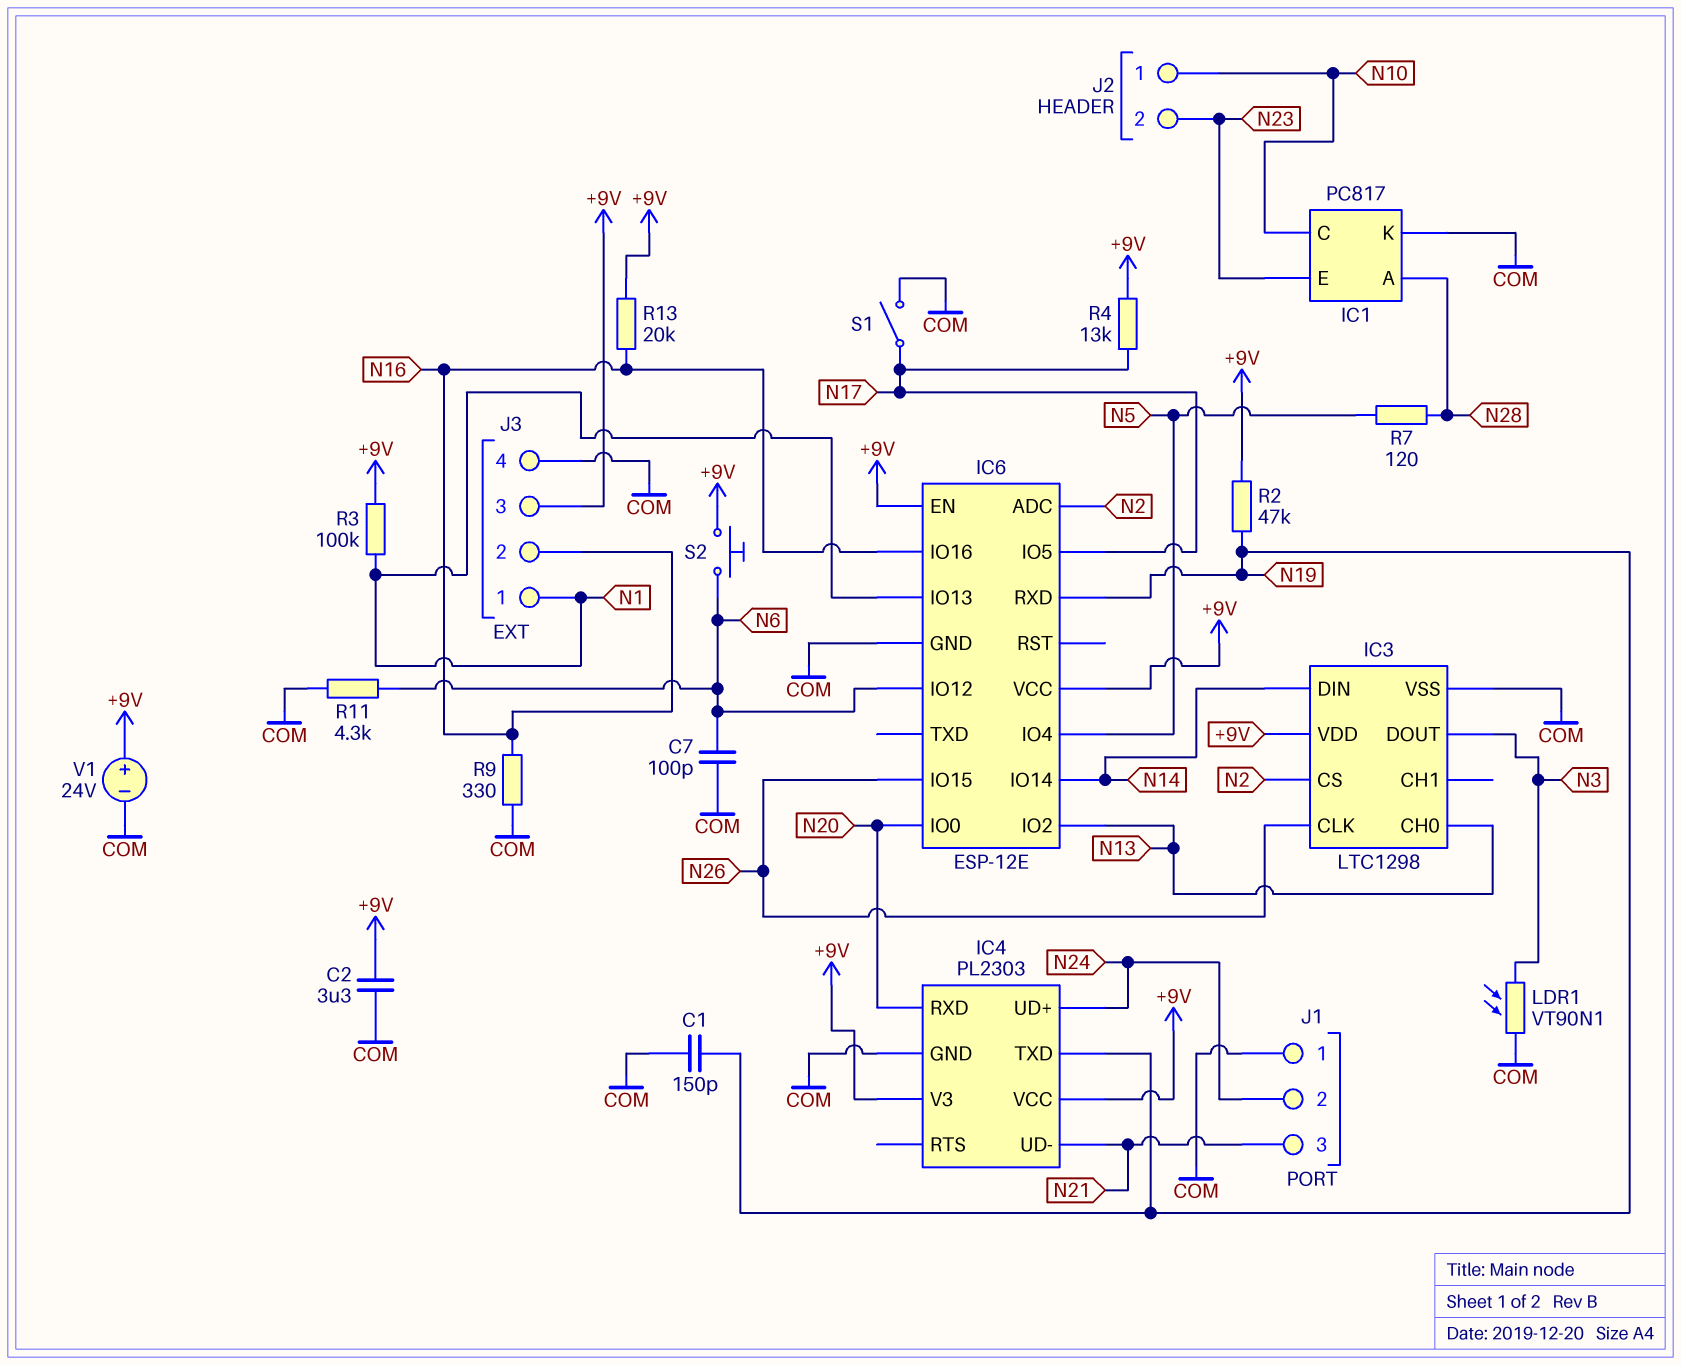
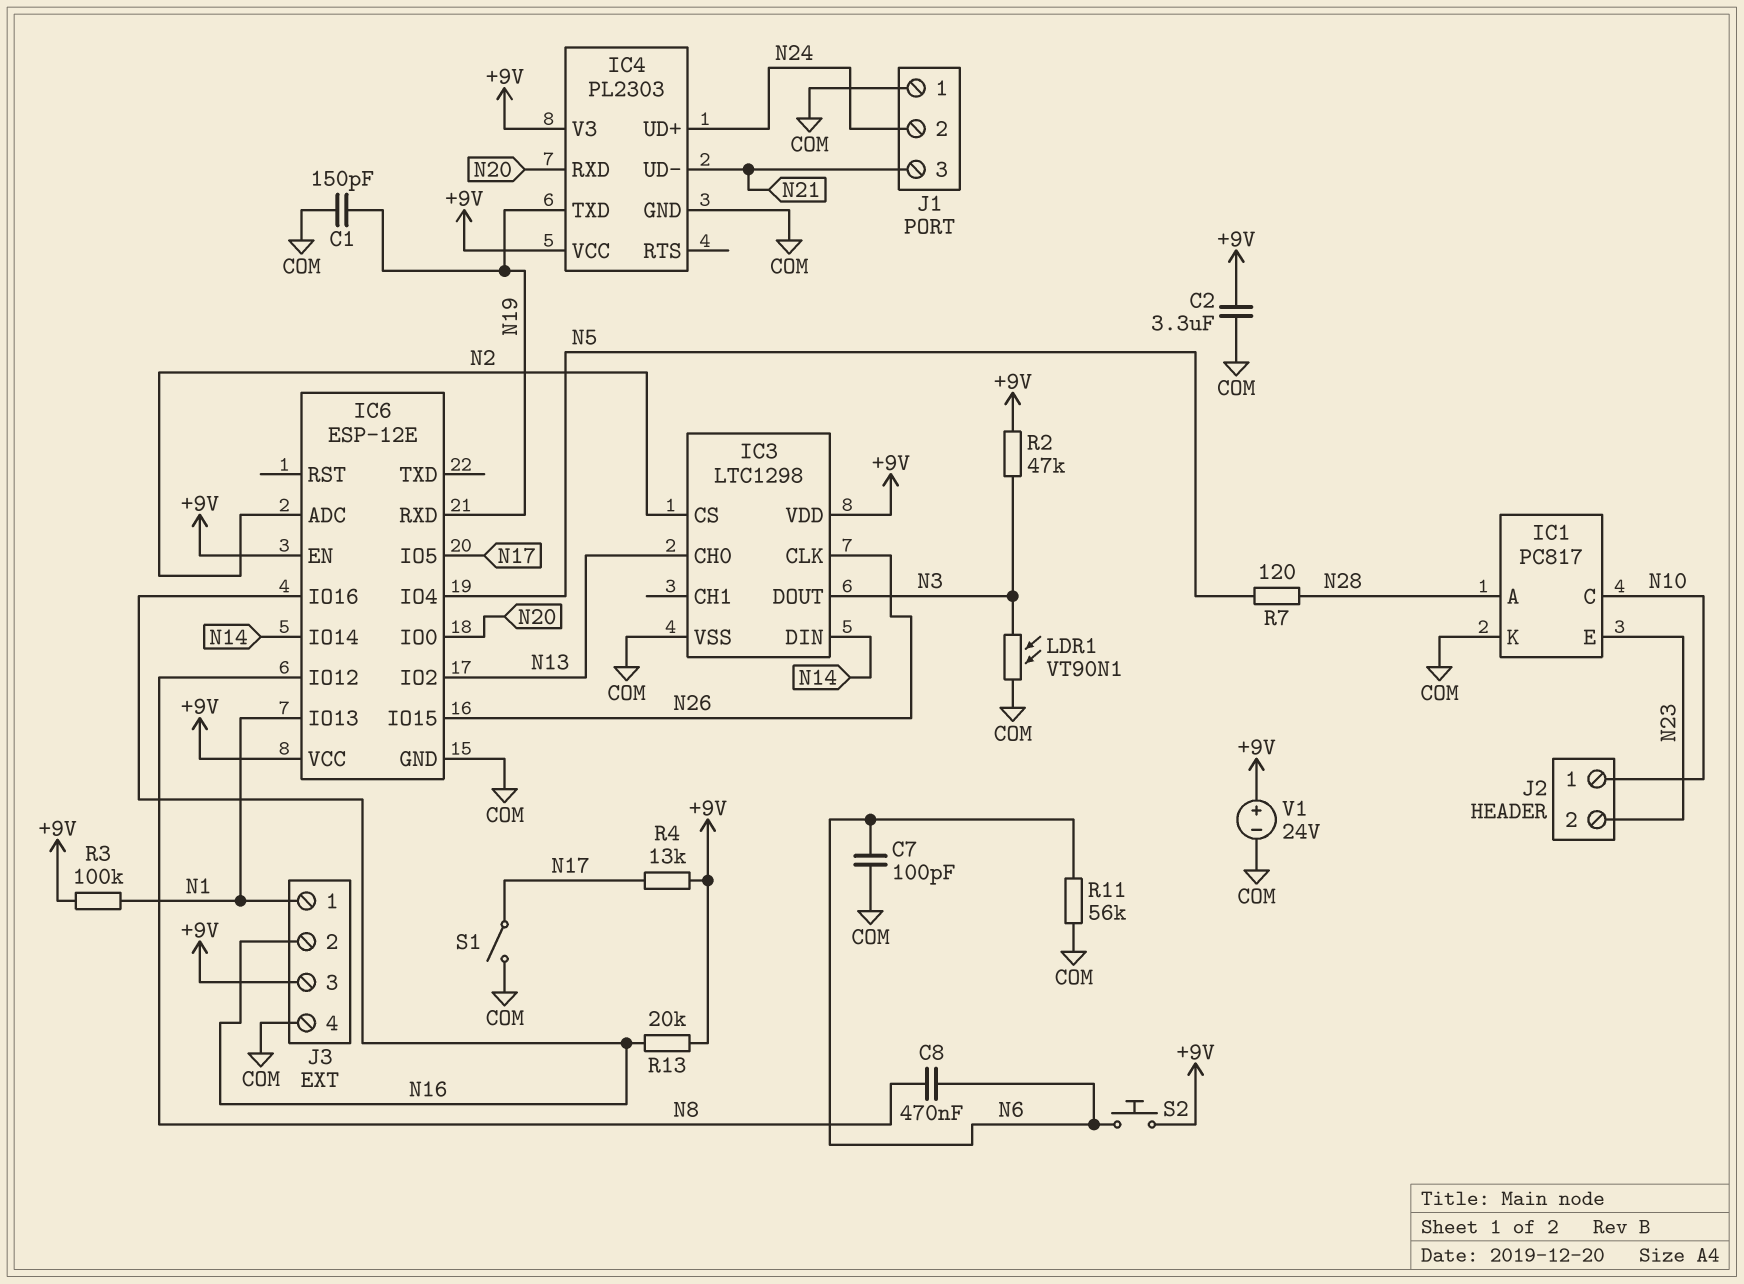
C8: none -> 470nF (N6, N8)
IC6 pin IO12: N6 -> N8
R2: 47k (+9V, N19) -> 47k (+9V, N3)
R9: 330 (COM, N16) -> none
R11: 4.3k (COM, N6) -> 56k (COM, N6)

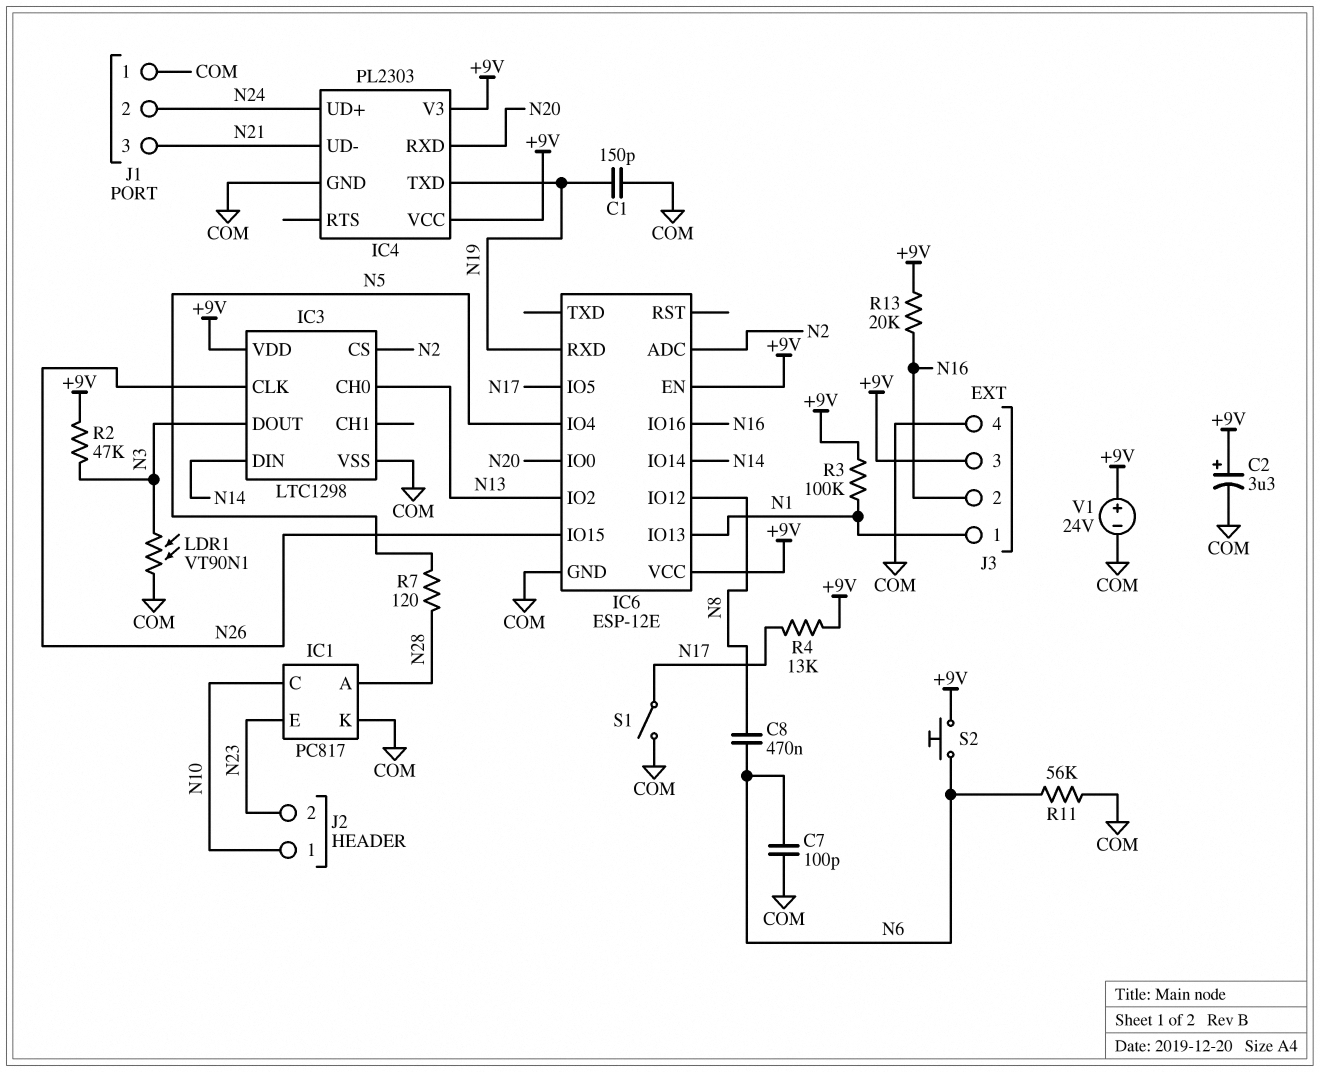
C2: 3.3uF (+9V, COM) -> 3.3uF (plus +9V, minus COM)

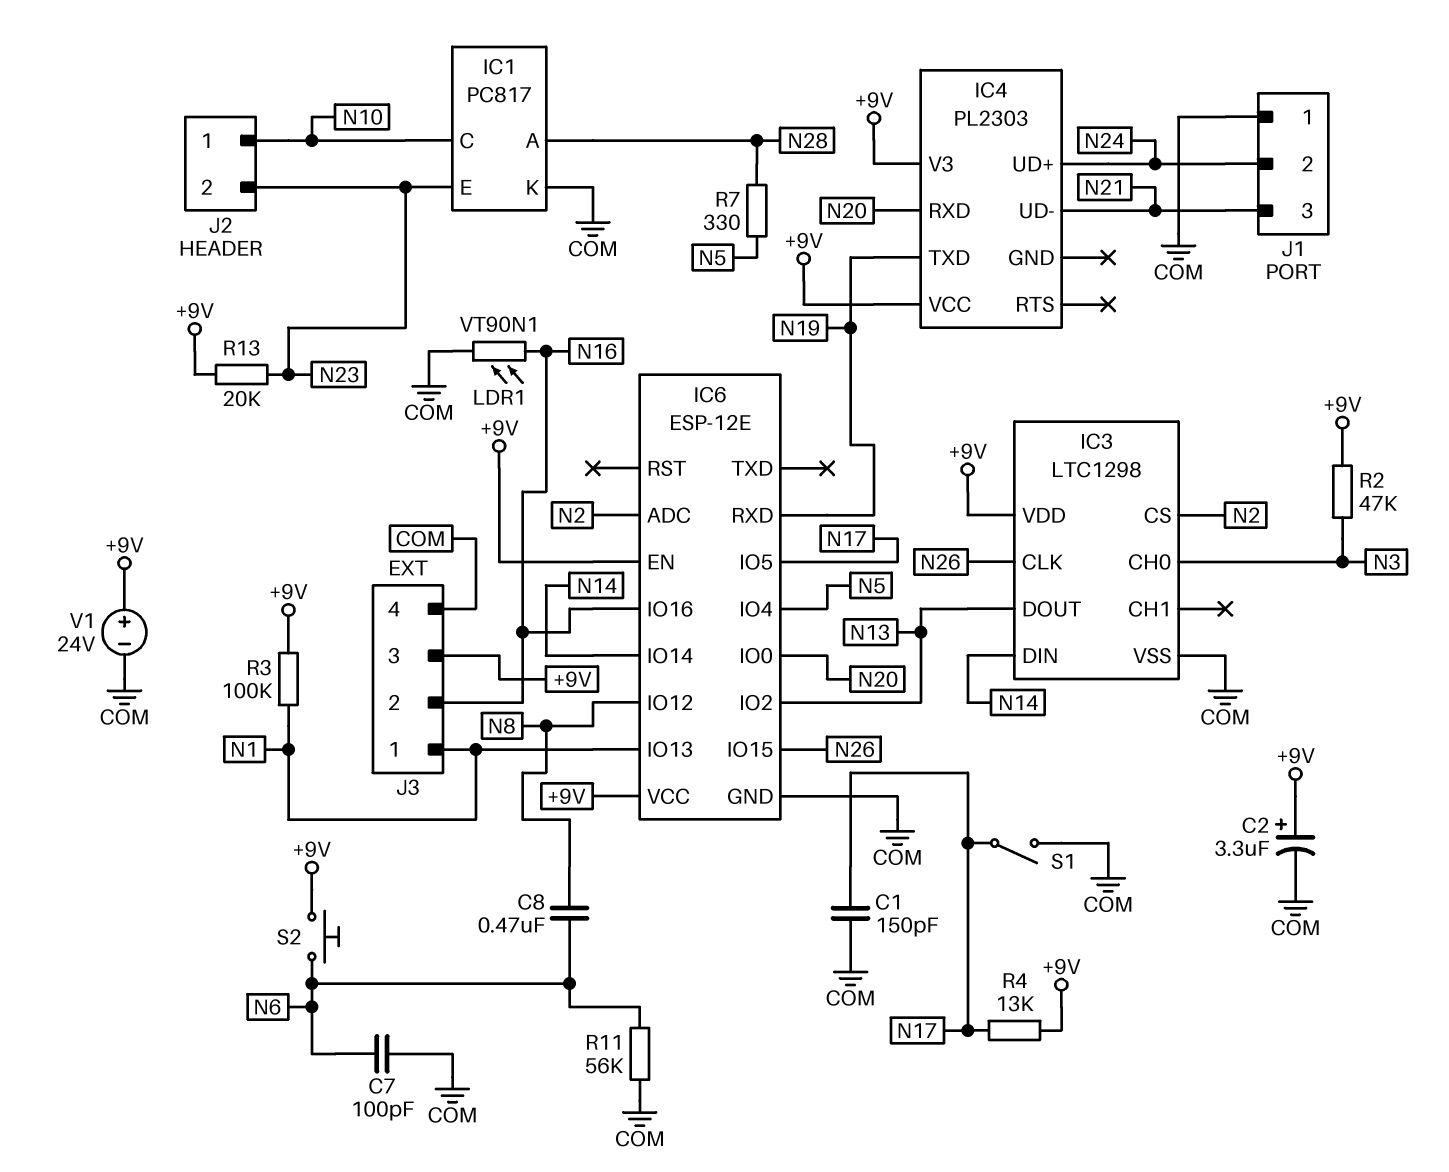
C1: 150pF (COM, N19) -> 150pF (COM, N17)
IC3 pin CH0: N13 -> N3
IC3 pin DOUT: N3 -> N13
IC4 pin GND: COM -> none
LDR1: VT90N1 (COM, N3) -> VT90N1 (COM, N16)
R7: 120 (N5, N28) -> 330 (N5, N28)
R13: 20k (+9V, N16) -> 20k (+9V, N23)

